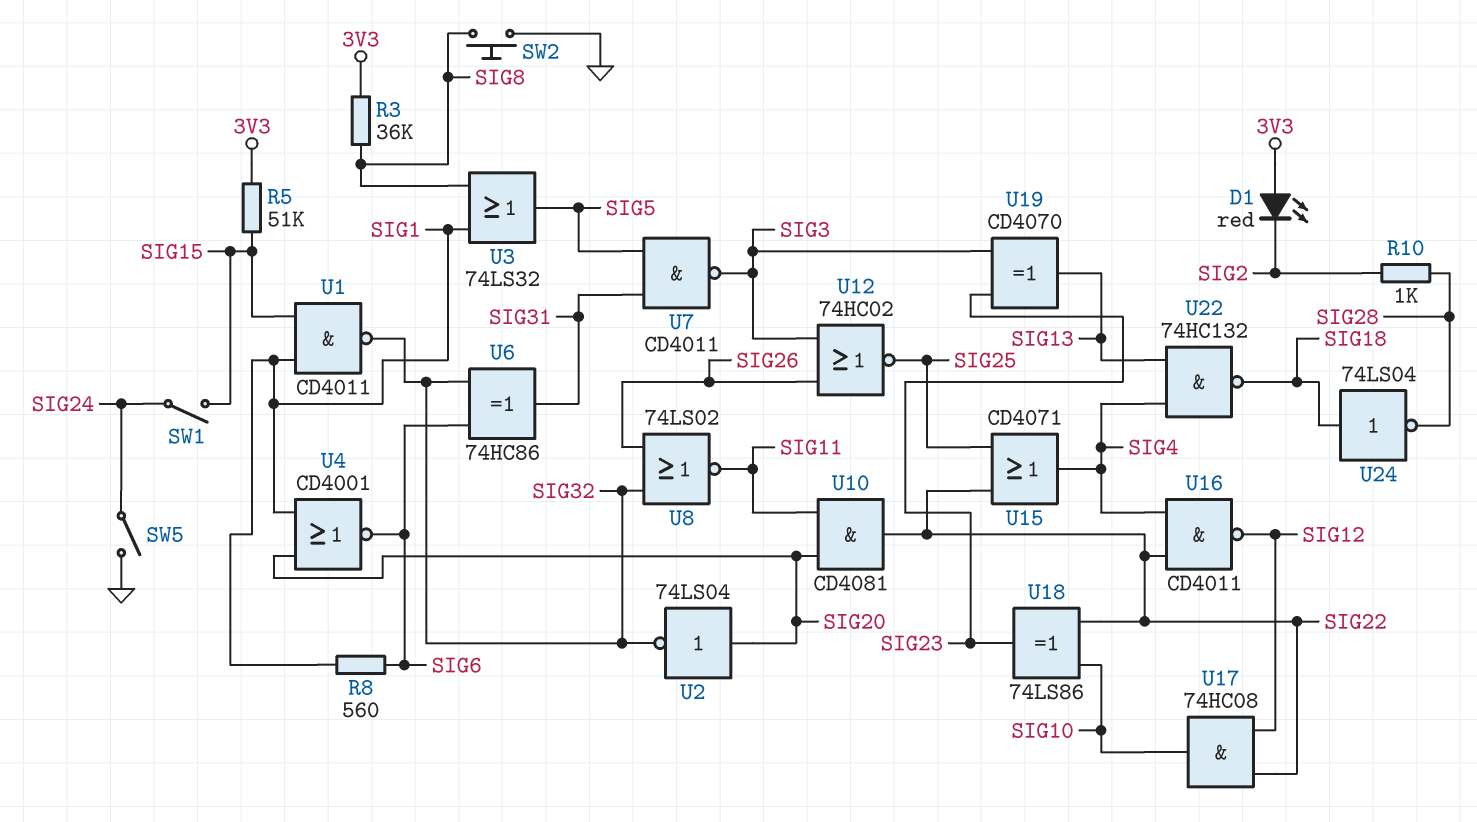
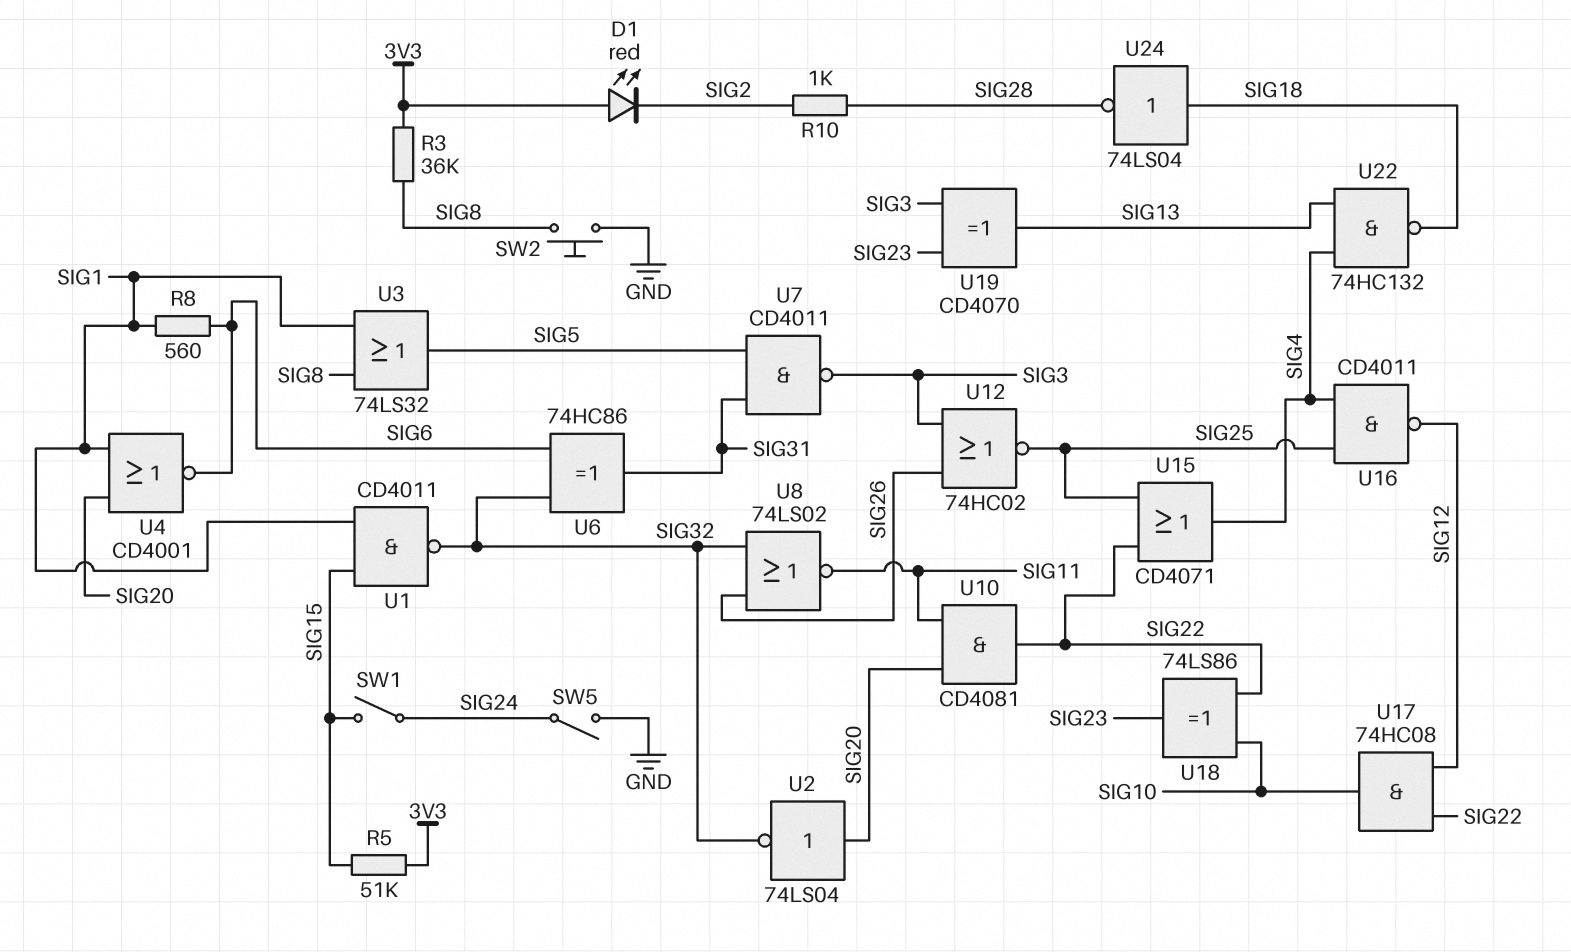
U16: NAND CD4011 (in SIG4, in SIG22, out SIG12) -> NAND CD4011 (in SIG4, in SIG25, out SIG12)

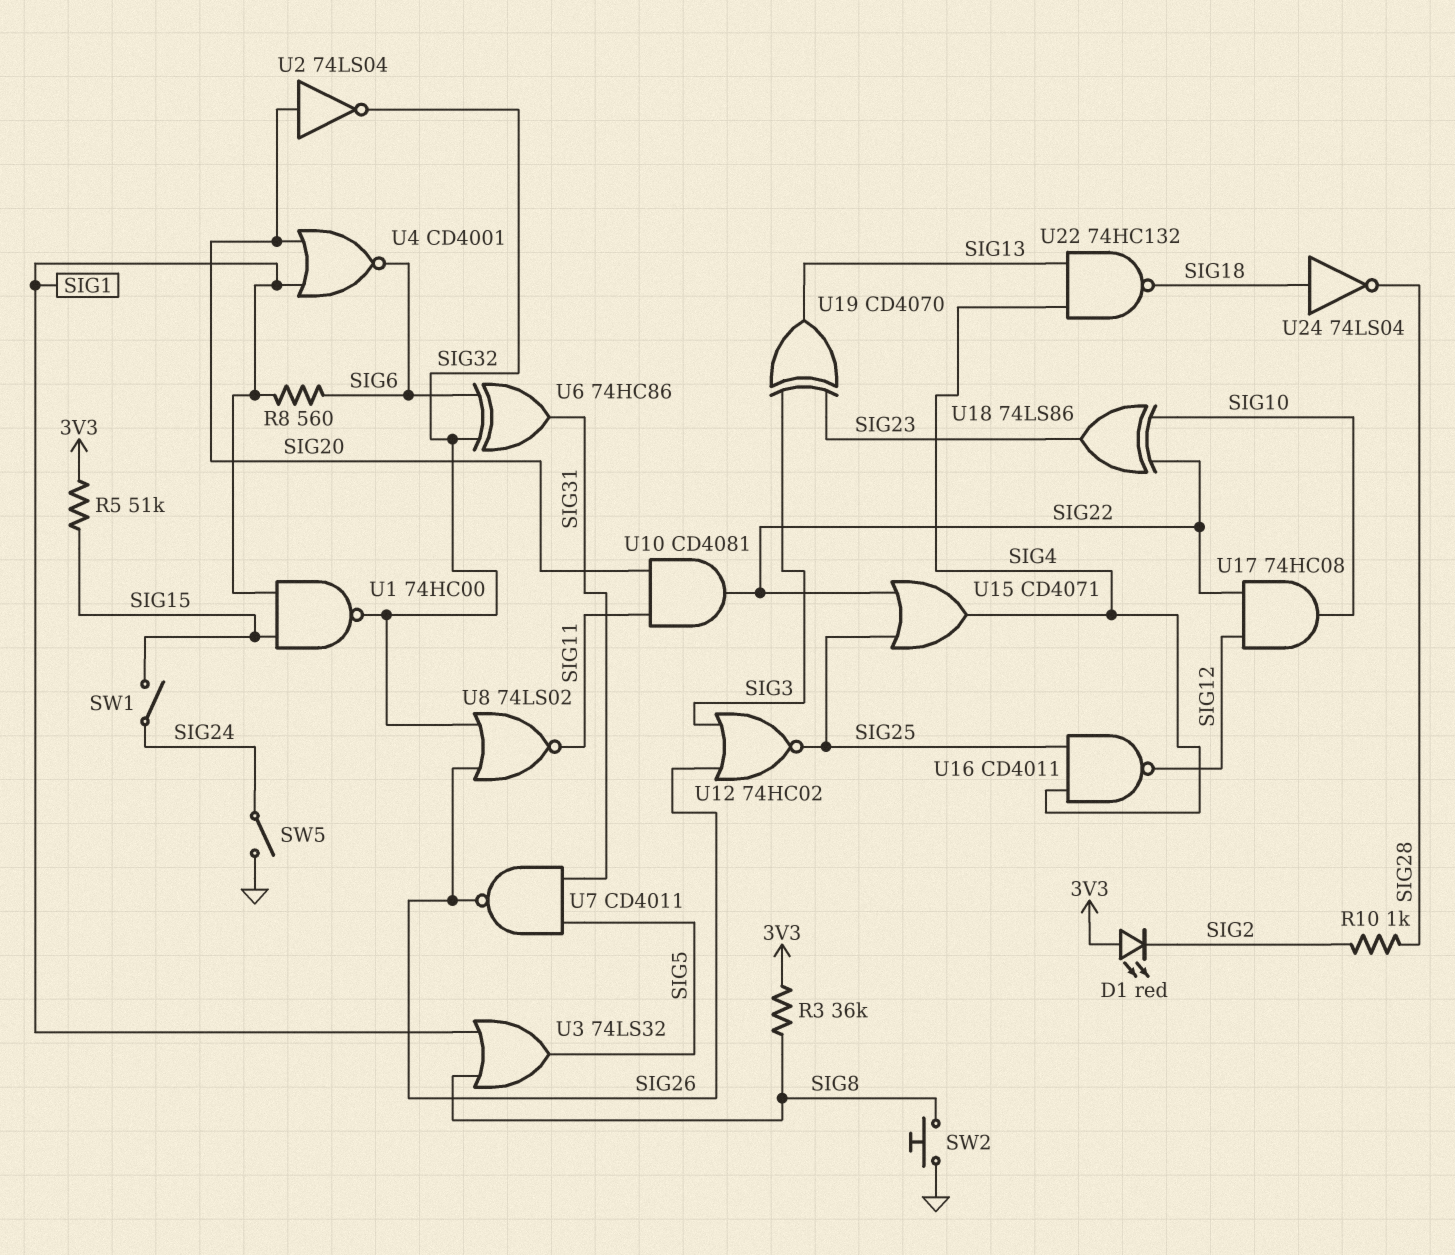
U1: NAND CD4011 (in SIG1, in SIG15, out SIG32) -> NAND 74HC00 (in SIG1, in SIG15, out SIG32)
U7: NAND CD4011 (in SIG5, in SIG31, out SIG3) -> NAND CD4011 (in SIG5, in SIG31, out SIG26)

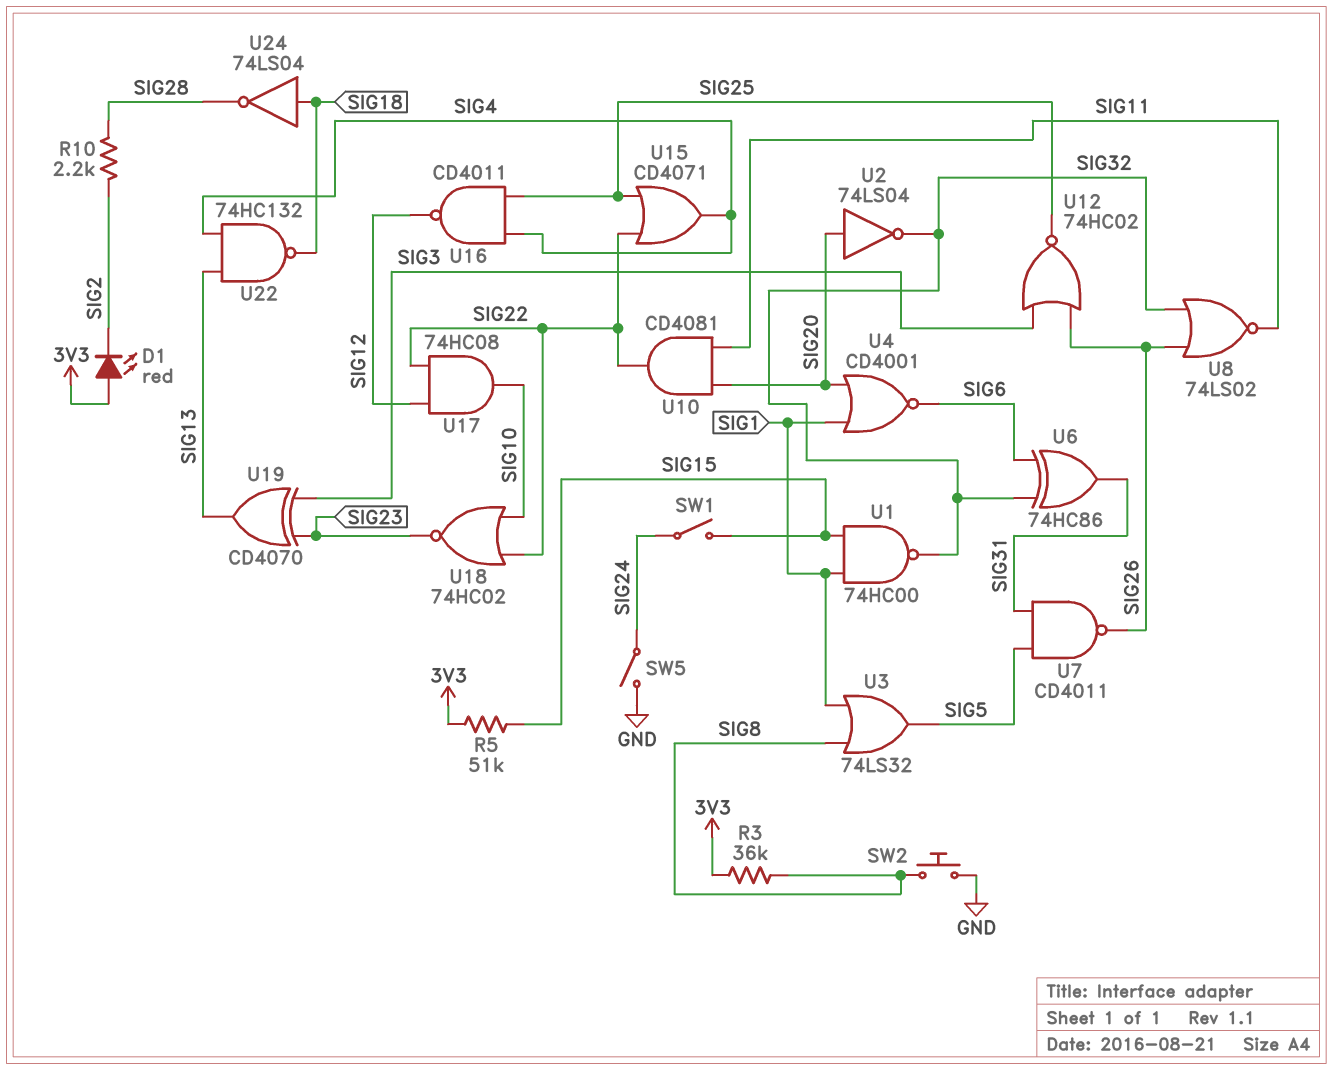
R8: 560 (SIG1, SIG6) -> none
R10: 1k (SIG2, SIG28) -> 2.2k (SIG2, SIG28)
U18: XOR 74LS86 (in SIG10, in SIG22, out SIG23) -> NOR 74HC02 (in SIG10, in SIG22, out SIG23)

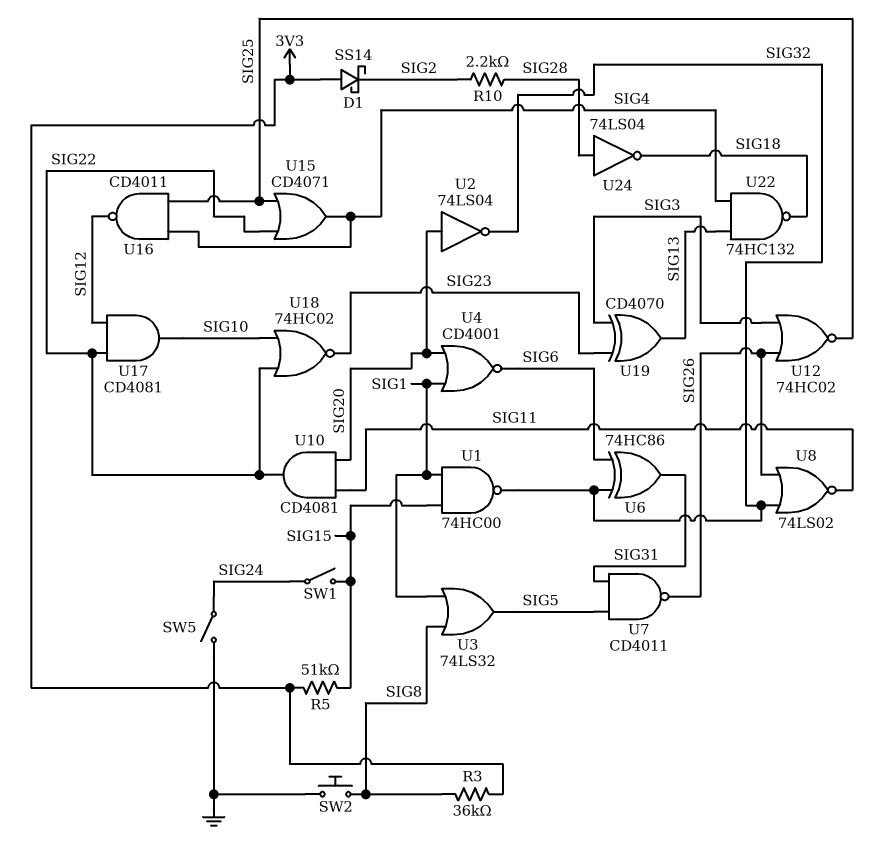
D1: LED red (A 3V3, K SIG2) -> schottky SS14 (A 3V3, K SIG2)
U17: AND 74HC08 (in SIG12, in SIG22, out SIG10) -> AND CD4081 (in SIG12, in SIG22, out SIG10)
U24: NOT 74LS04 (in SIG18, out SIG28) -> NOT 74LS04 (in SIG28, out SIG18)

